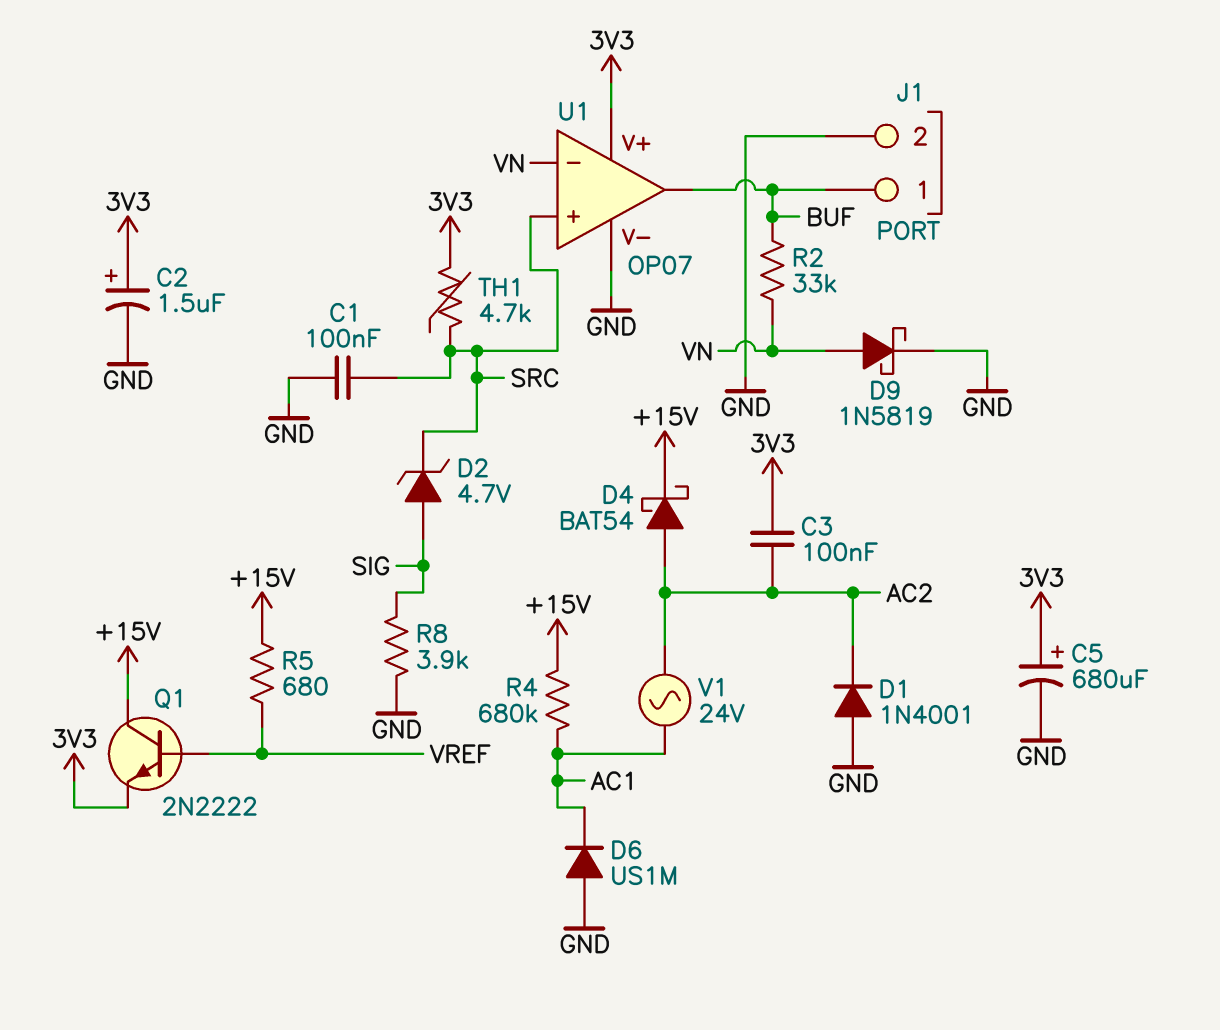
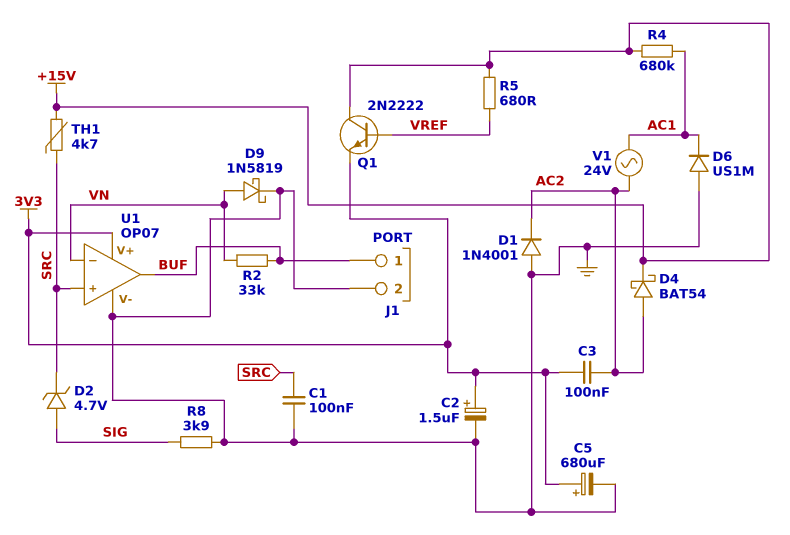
TH1: 4.7k (3V3, SRC) -> 4.7k (+15V, SRC)

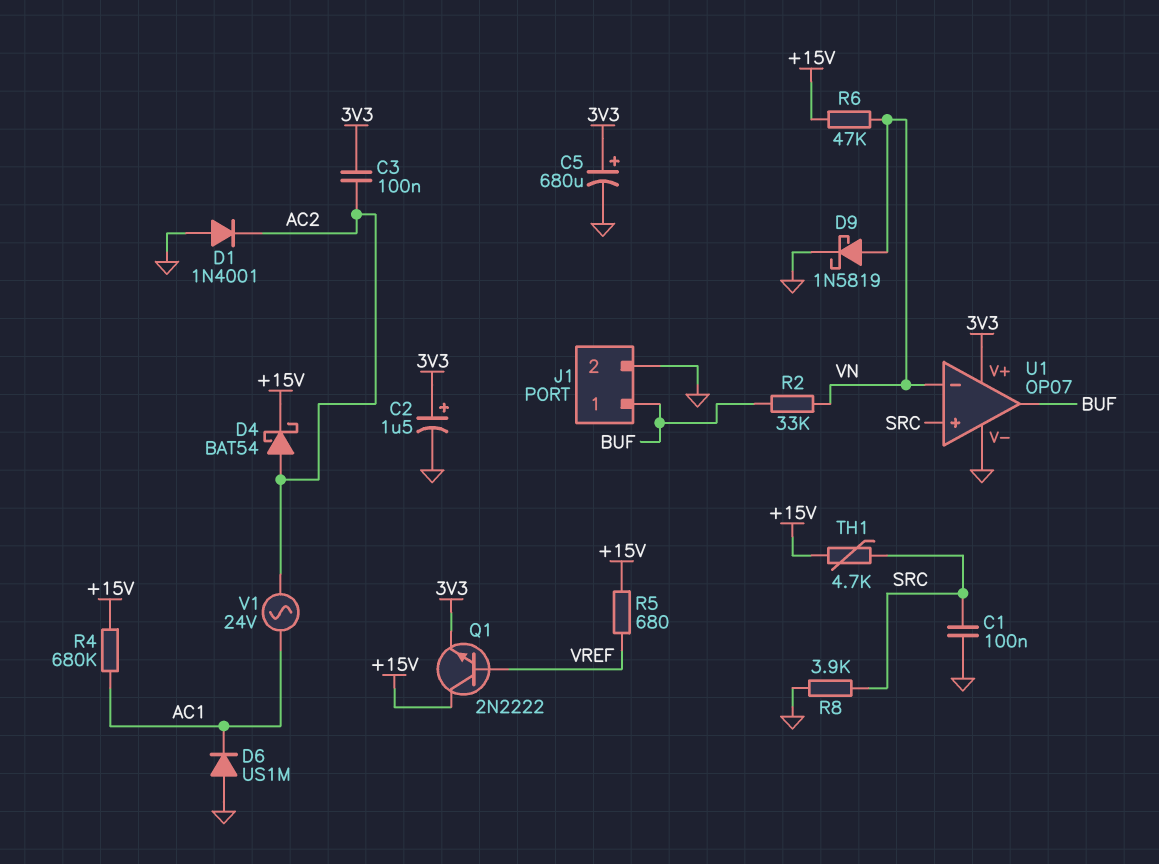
D2: zener 4.7V (A SIG, K SRC) -> none
R6: none -> 47k (+15V, VN)
R8: 3.9k (GND, SIG) -> 3.9k (GND, SRC)

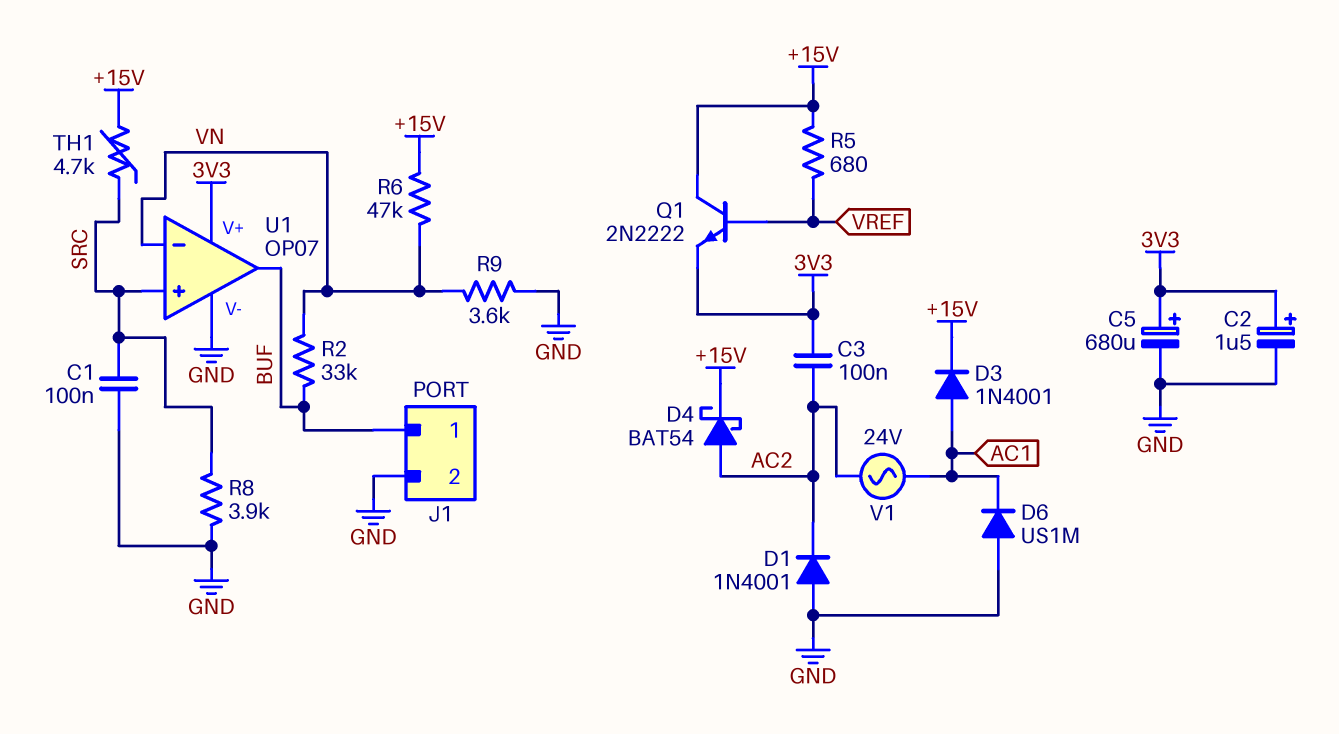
D3: none -> diode 1N4001 (A AC1, K +15V)
D9: schottky 1N5819 (A VN, K GND) -> none
R4: 680k (+15V, AC1) -> none
R9: none -> 3.6k (GND, VN)

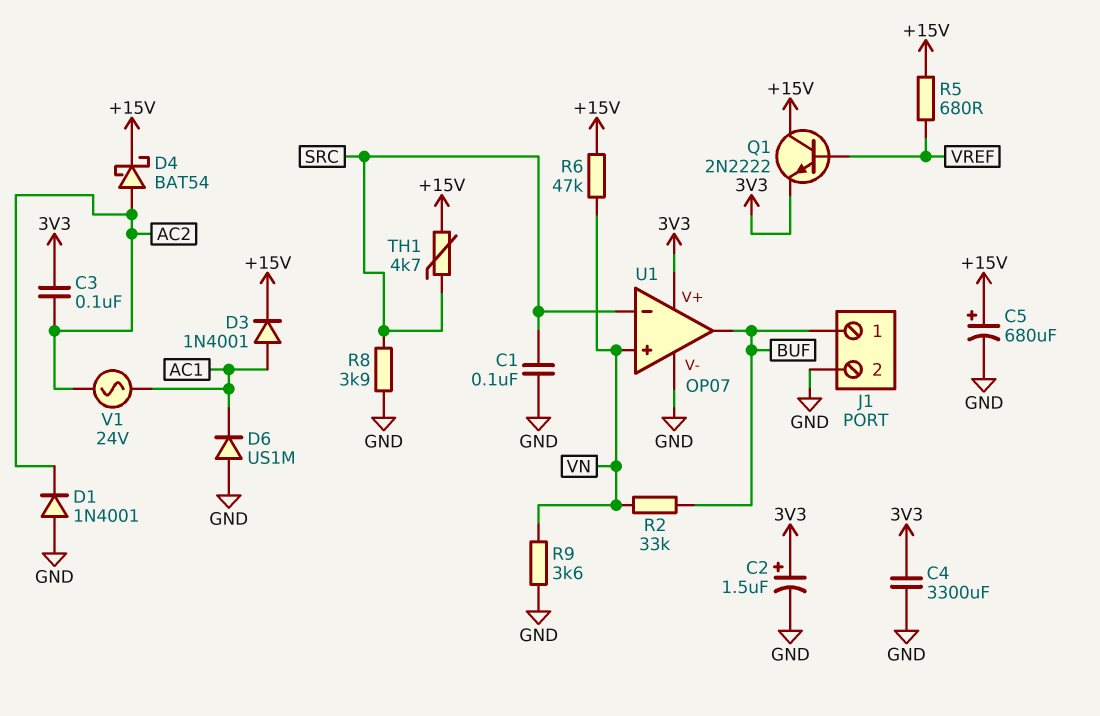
C4: none -> 3300uF (3V3, GND)
C5: 680uF (plus 3V3, minus GND) -> 680uF (plus +15V, minus GND)
U1 pin in+: SRC -> VN
U1 pin in-: VN -> SRC

